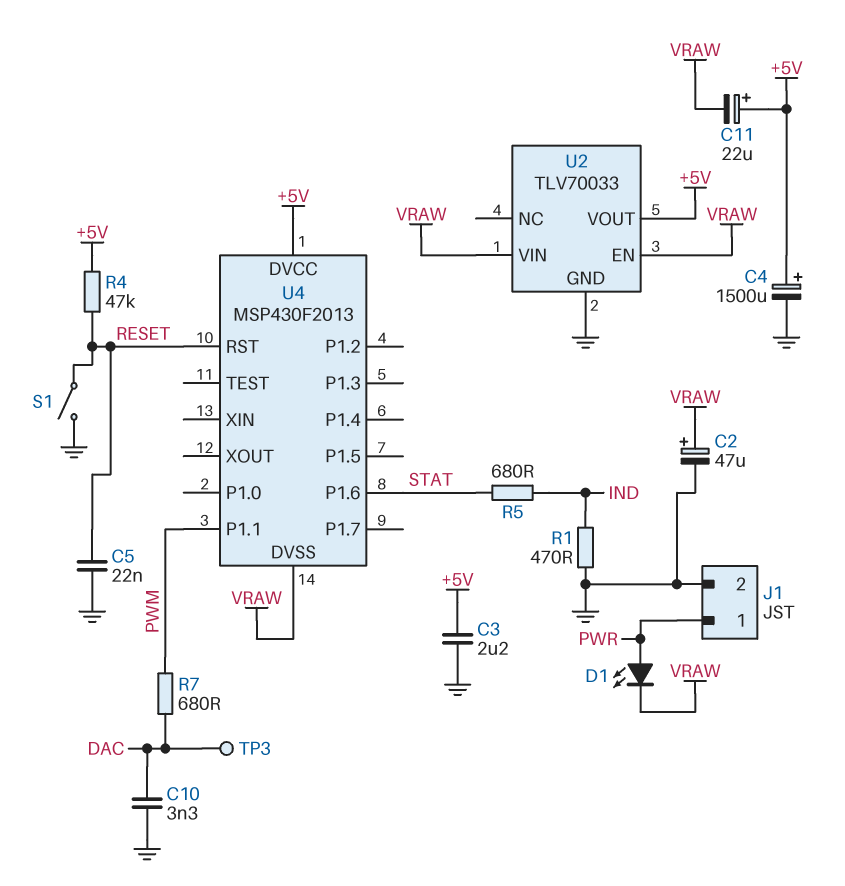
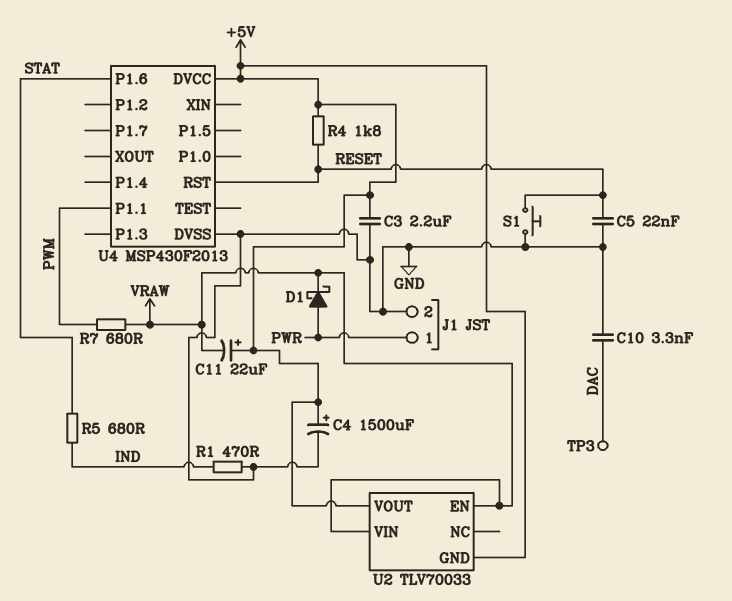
C2: 47uF (plus VRAW, minus GND) -> none
D1: LED (A PWR, K VRAW) -> schottky (A PWR, K VRAW)
R4: 47k (+5V, RESET) -> 1.8k (+5V, RESET)
R7: 680 (DAC, PWM) -> 680 (PWM, VRAW)
S1: switch (GND, RESET) -> button (GND, RESET)
U2 pin GND: GND -> +5V
U4 pin DVSS: VRAW -> GND

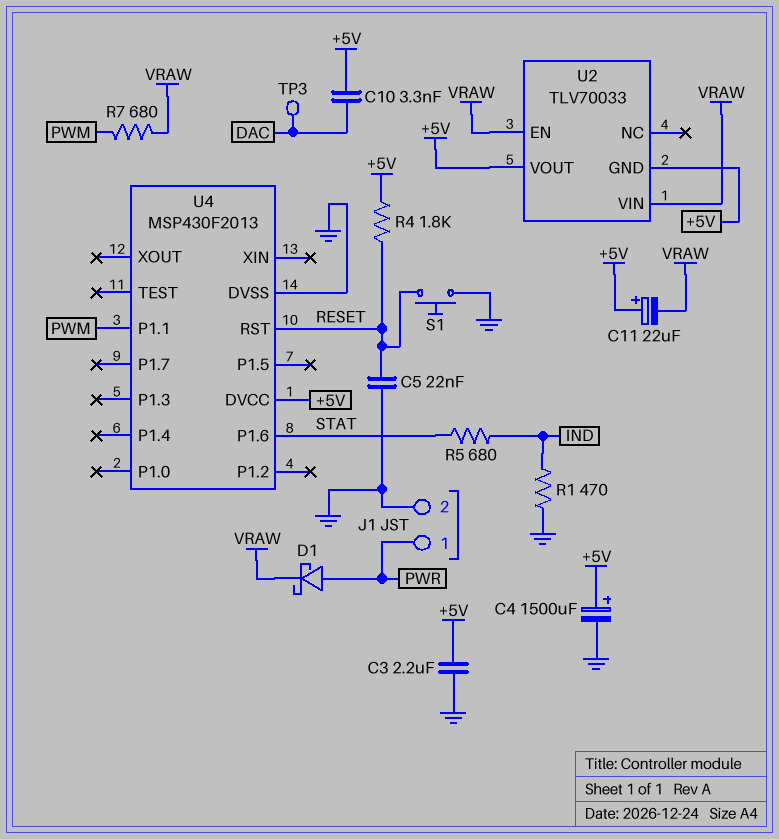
C10: 3.3nF (DAC, GND) -> 3.3nF (+5V, DAC)

